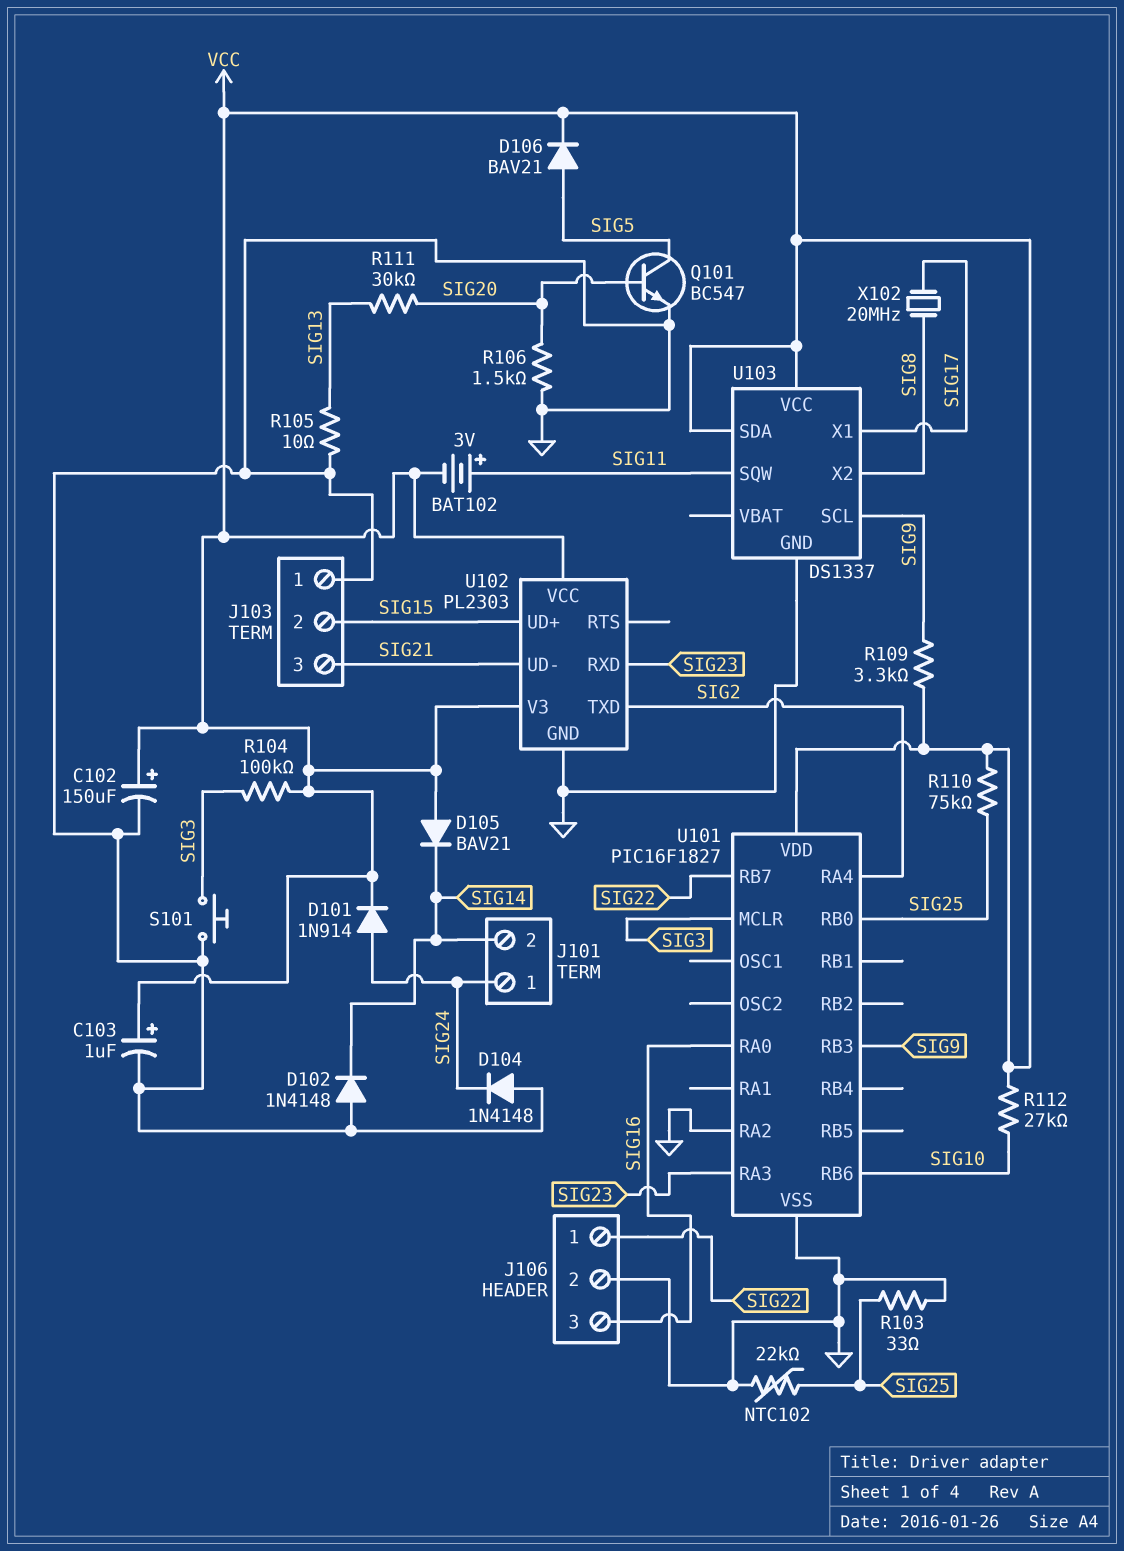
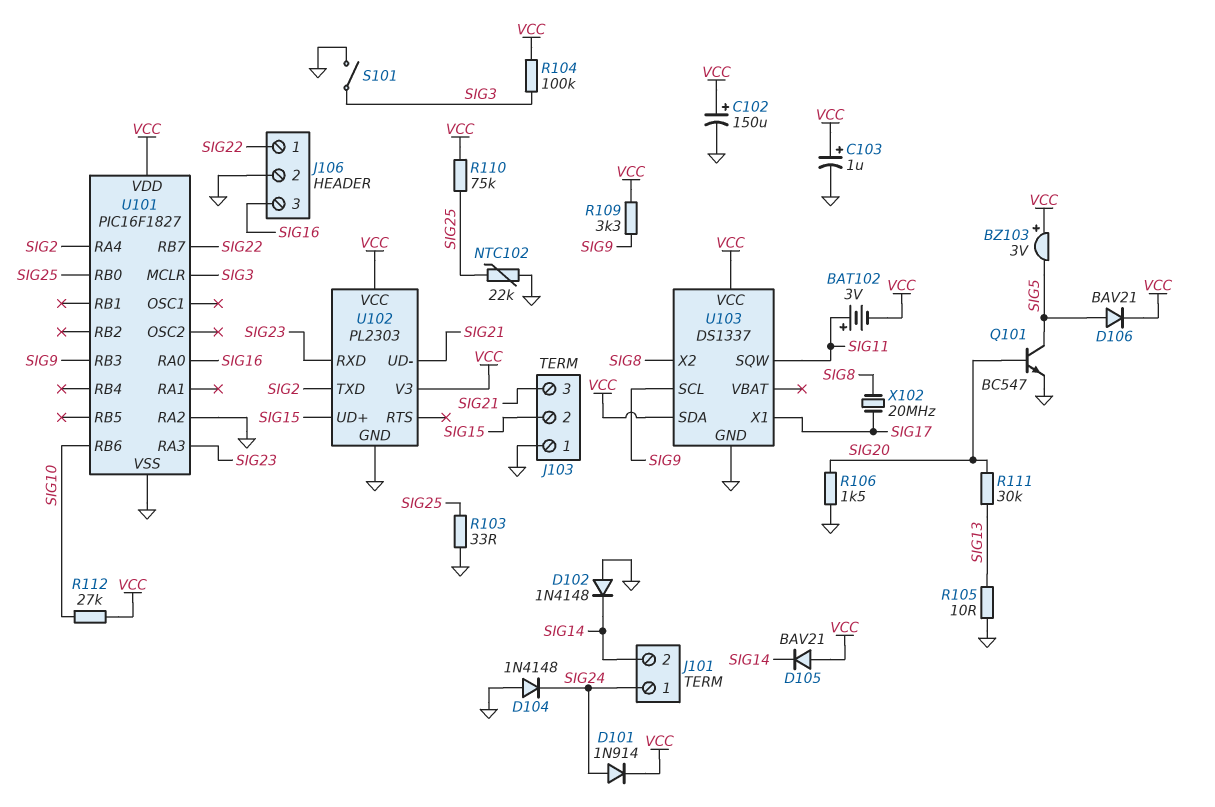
BZ103: none -> buzzer 3V (plus VCC, minus SIG5)
S101: button (GND, SIG3) -> switch (GND, SIG3)

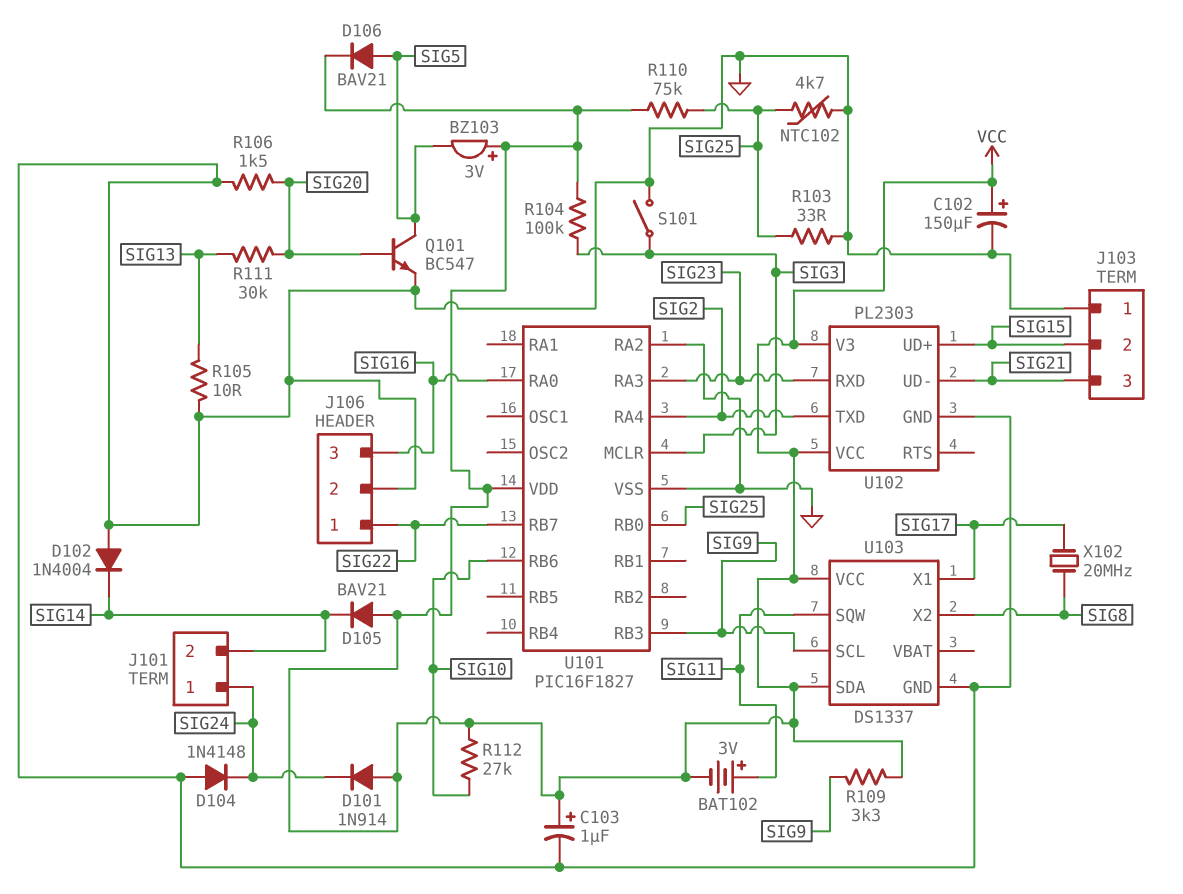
D101: diode 1N914 (A SIG24, K VCC) -> diode 1N914 (A VCC, K SIG24)
D102: diode 1N4148 (A GND, K SIG14) -> diode 1N4004 (A GND, K SIG14)
NTC102: 22k (GND, SIG25) -> 4.7k (GND, SIG25)

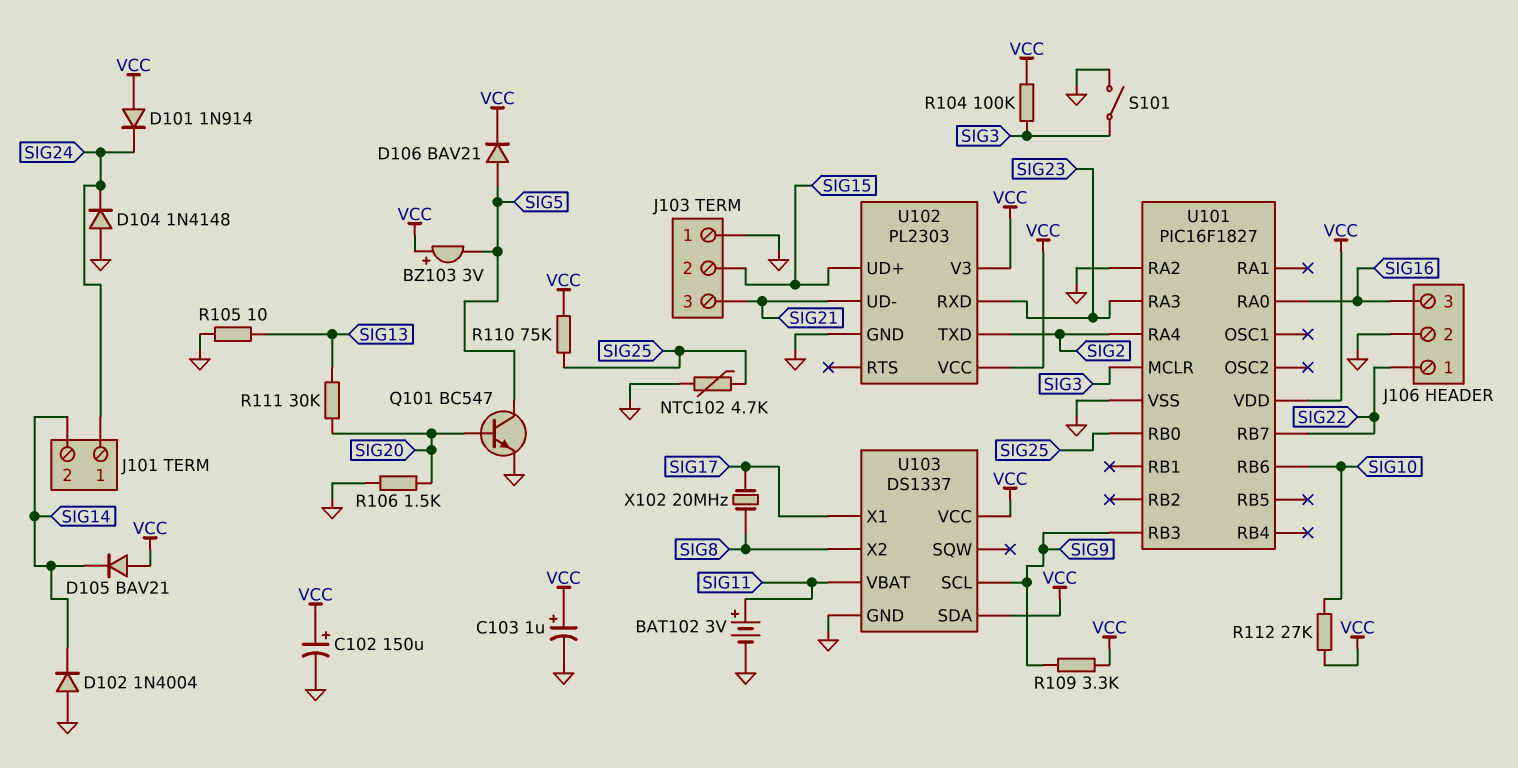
BAT102: 3V (plus SIG11, minus VCC) -> 3V (plus SIG11, minus GND)
R103: 33 (GND, SIG25) -> none
U103 pin SQW: SIG11 -> none
U103 pin VBAT: none -> SIG11

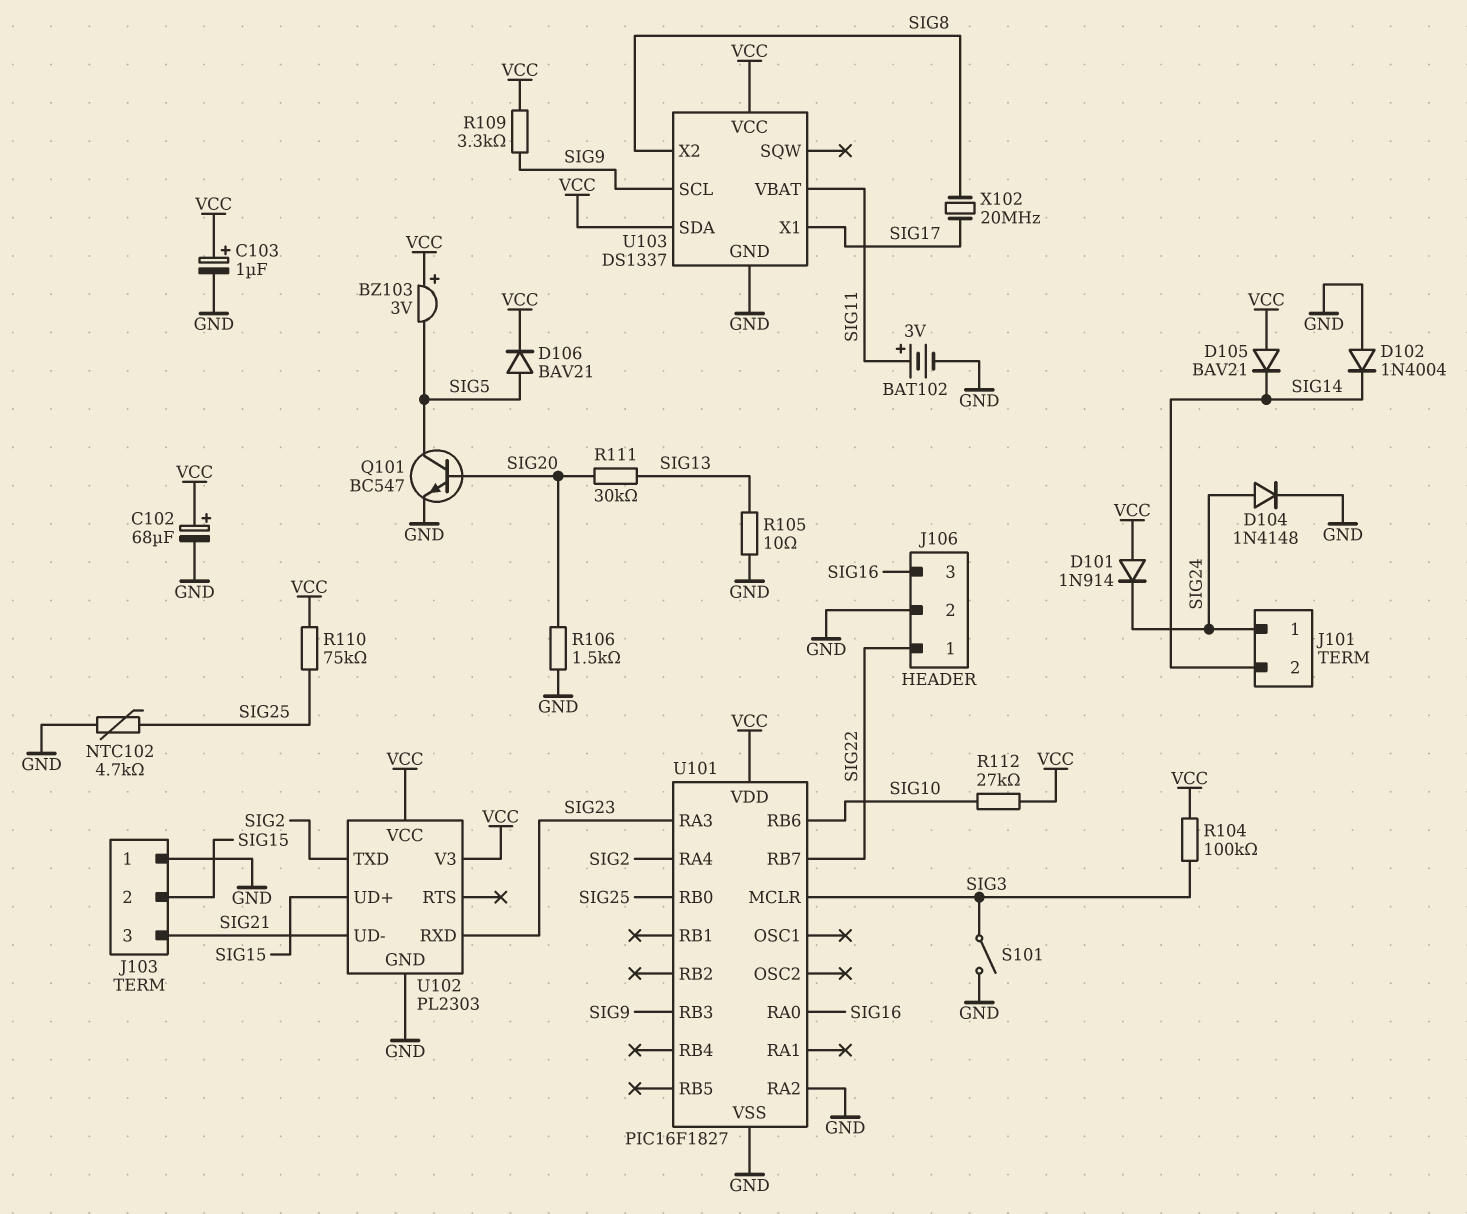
C102: 150uF (plus VCC, minus GND) -> 68uF (plus VCC, minus GND)
D104: diode 1N4148 (A GND, K SIG24) -> diode 1N4148 (A SIG24, K GND)

